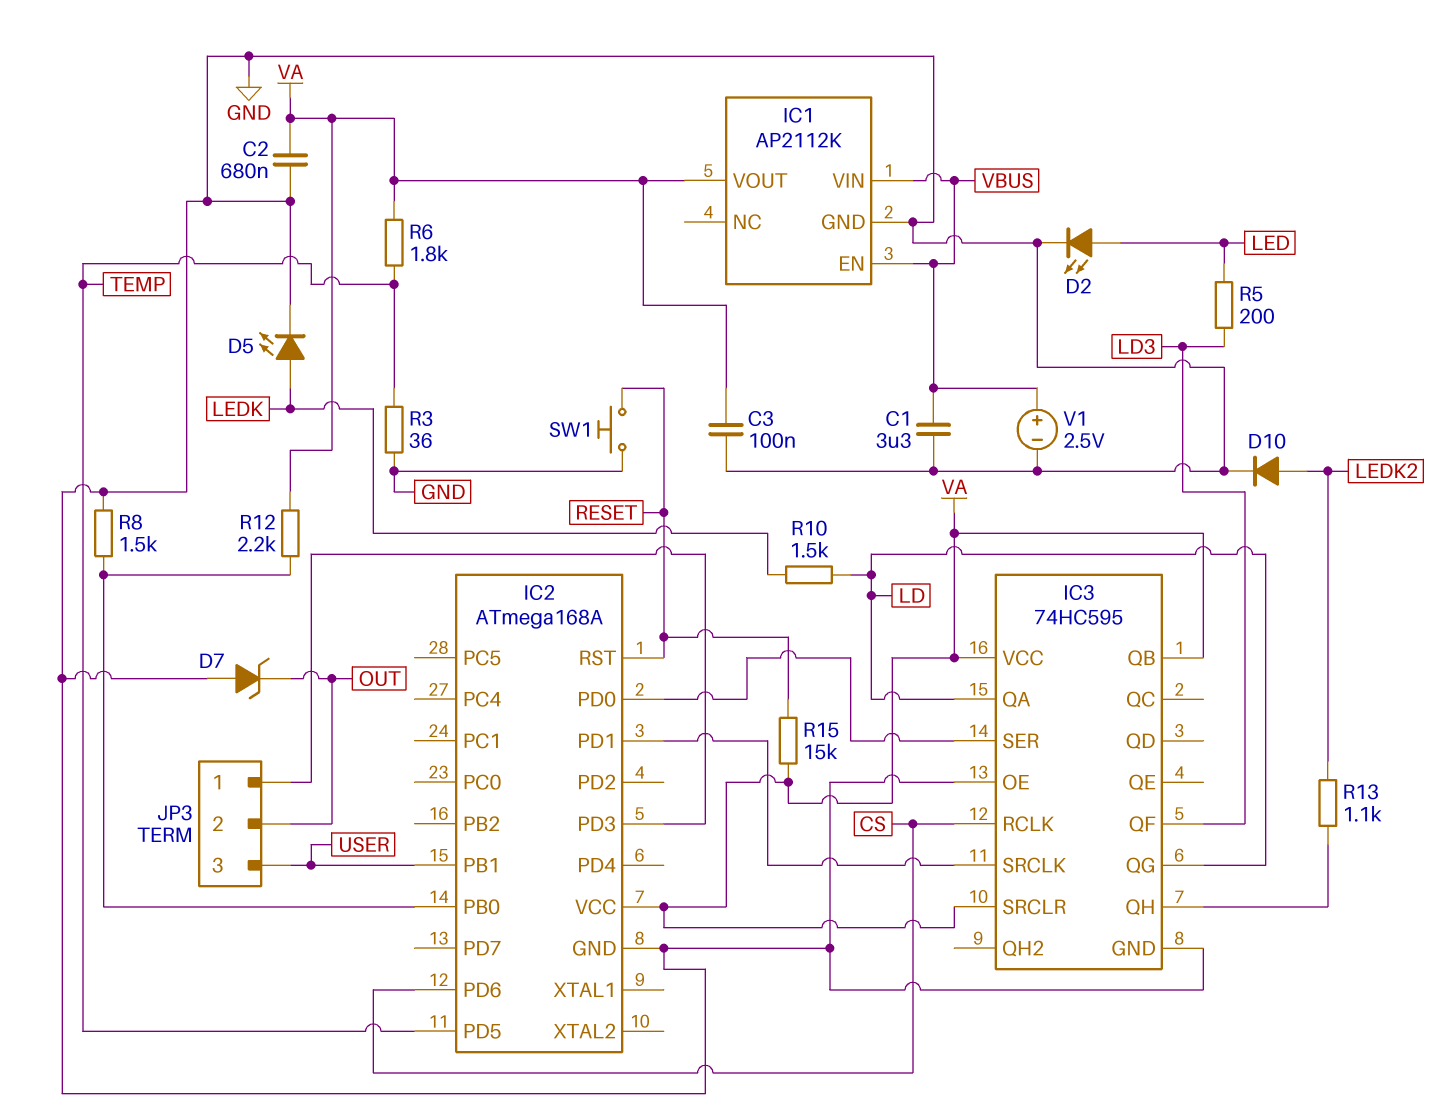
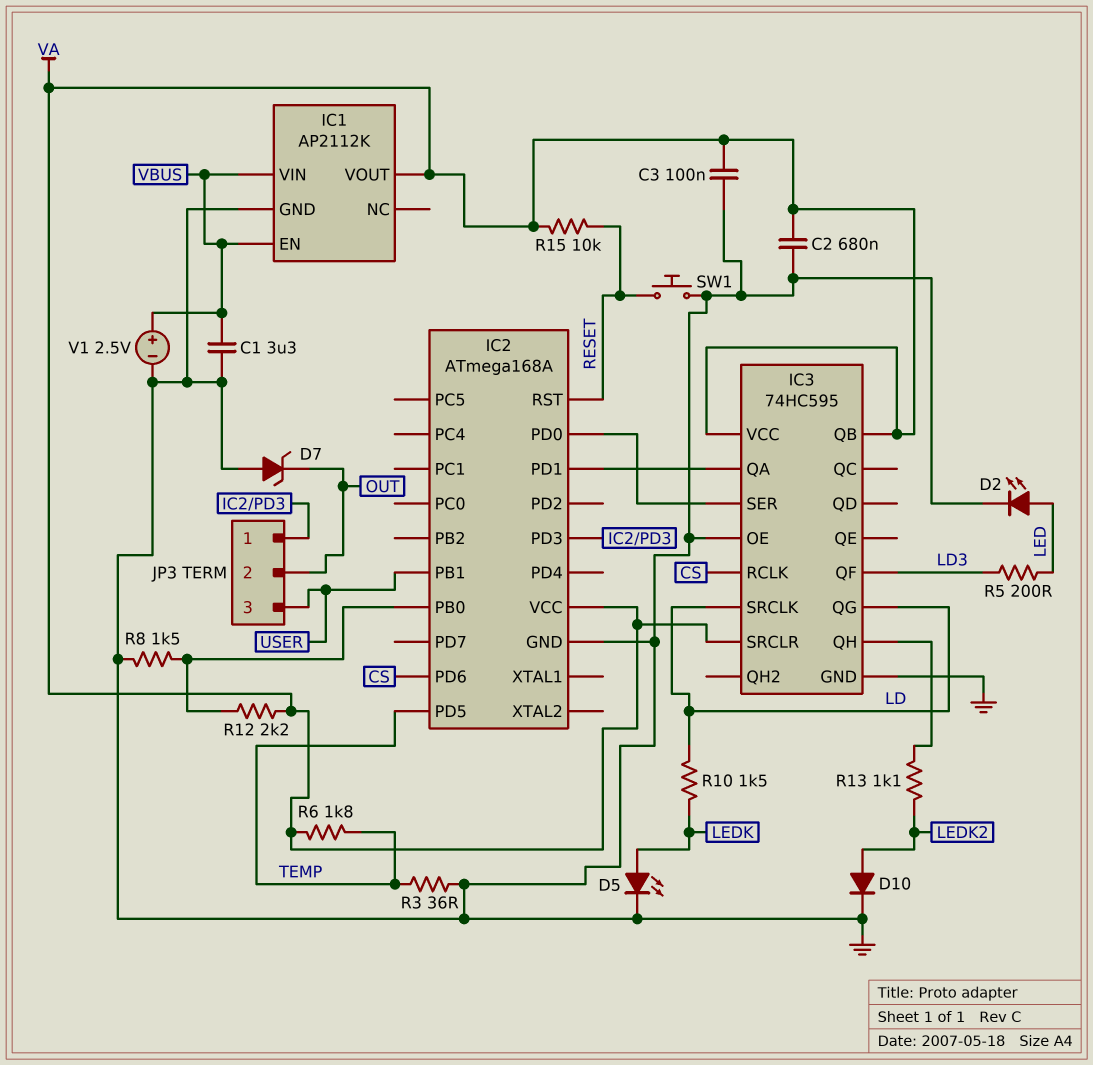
IC3 pin QA: LD -> IC2/PD1
IC3 pin SRCLK: IC2/PD1 -> LD
R15: 15k (RESET, VA) -> 10k (RESET, VA)

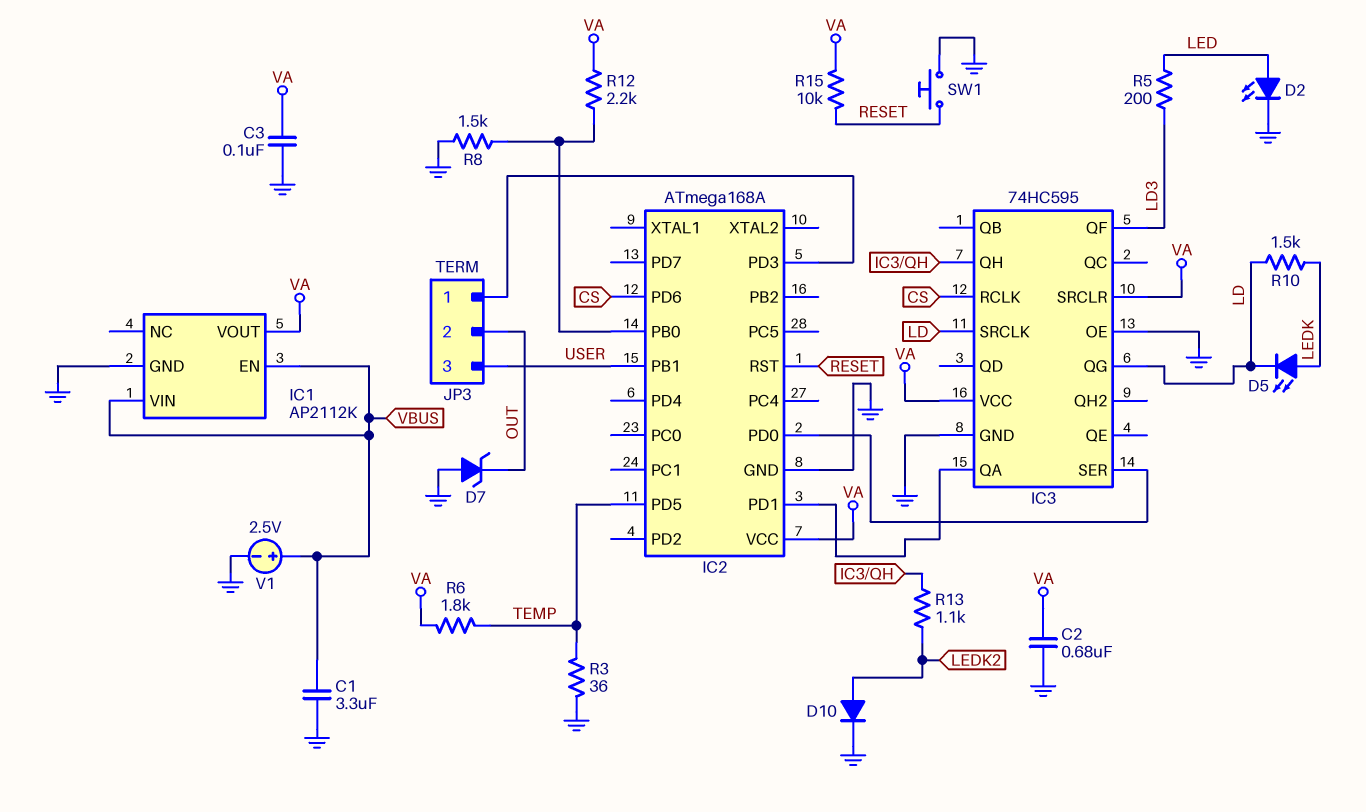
D5: LED (A LEDK, K GND) -> LED (A LEDK, K LD)
IC3 pin QB: VA -> none

